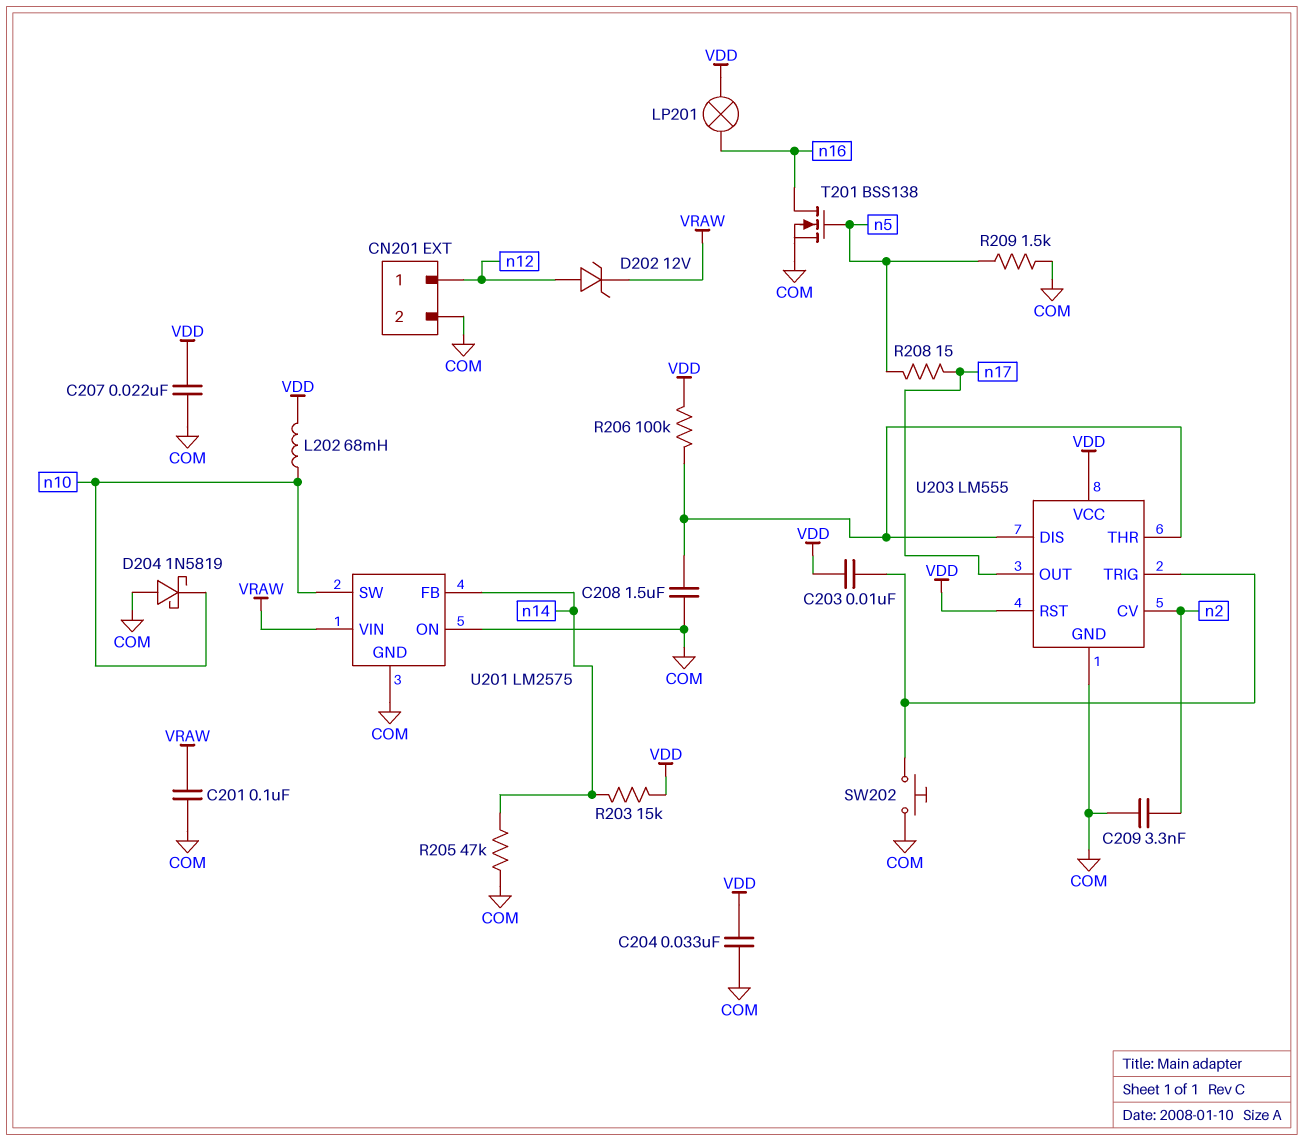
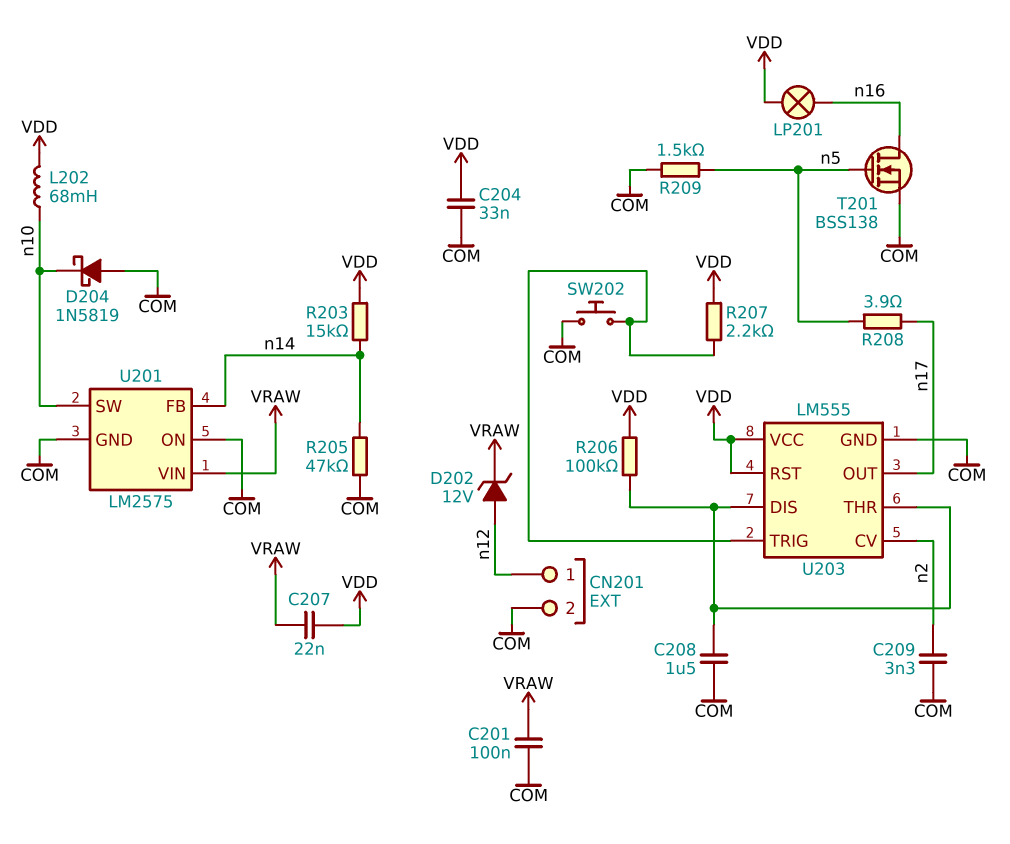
C203: 10nF (U203/TRIG, VDD) -> none
C207: 22nF (COM, VDD) -> 22nF (VDD, VRAW)
R207: none -> 2.2k (U203/TRIG, VDD)
R208: 15 (n5, n17) -> 3.9 (n5, n17)

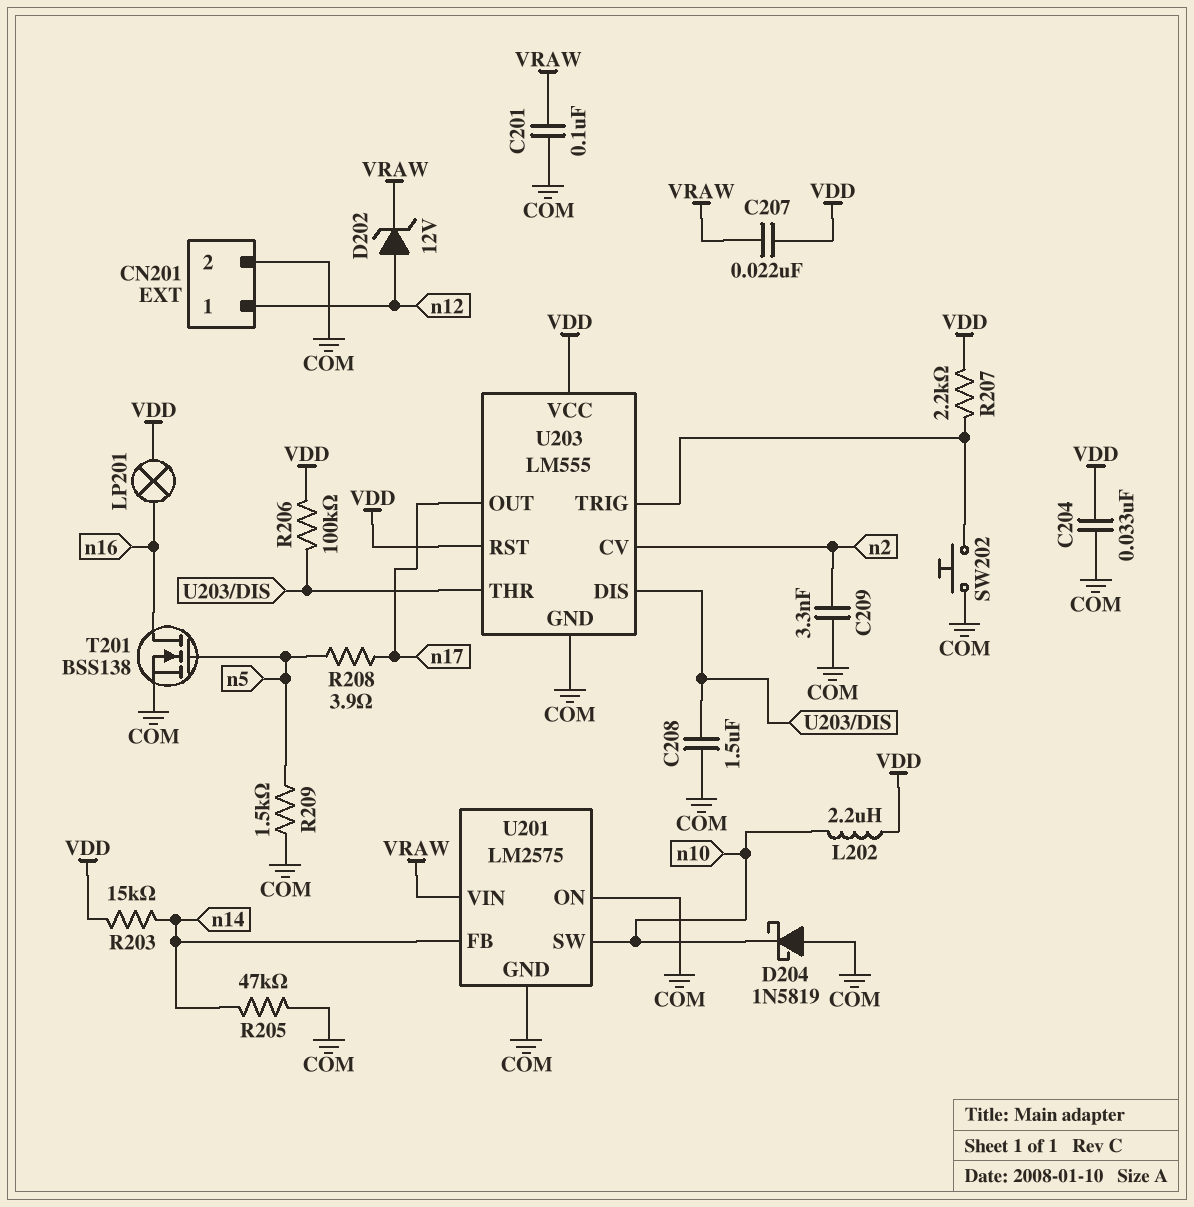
L202: 68mH (VDD, n10) -> 2.2uH (VDD, n10)

